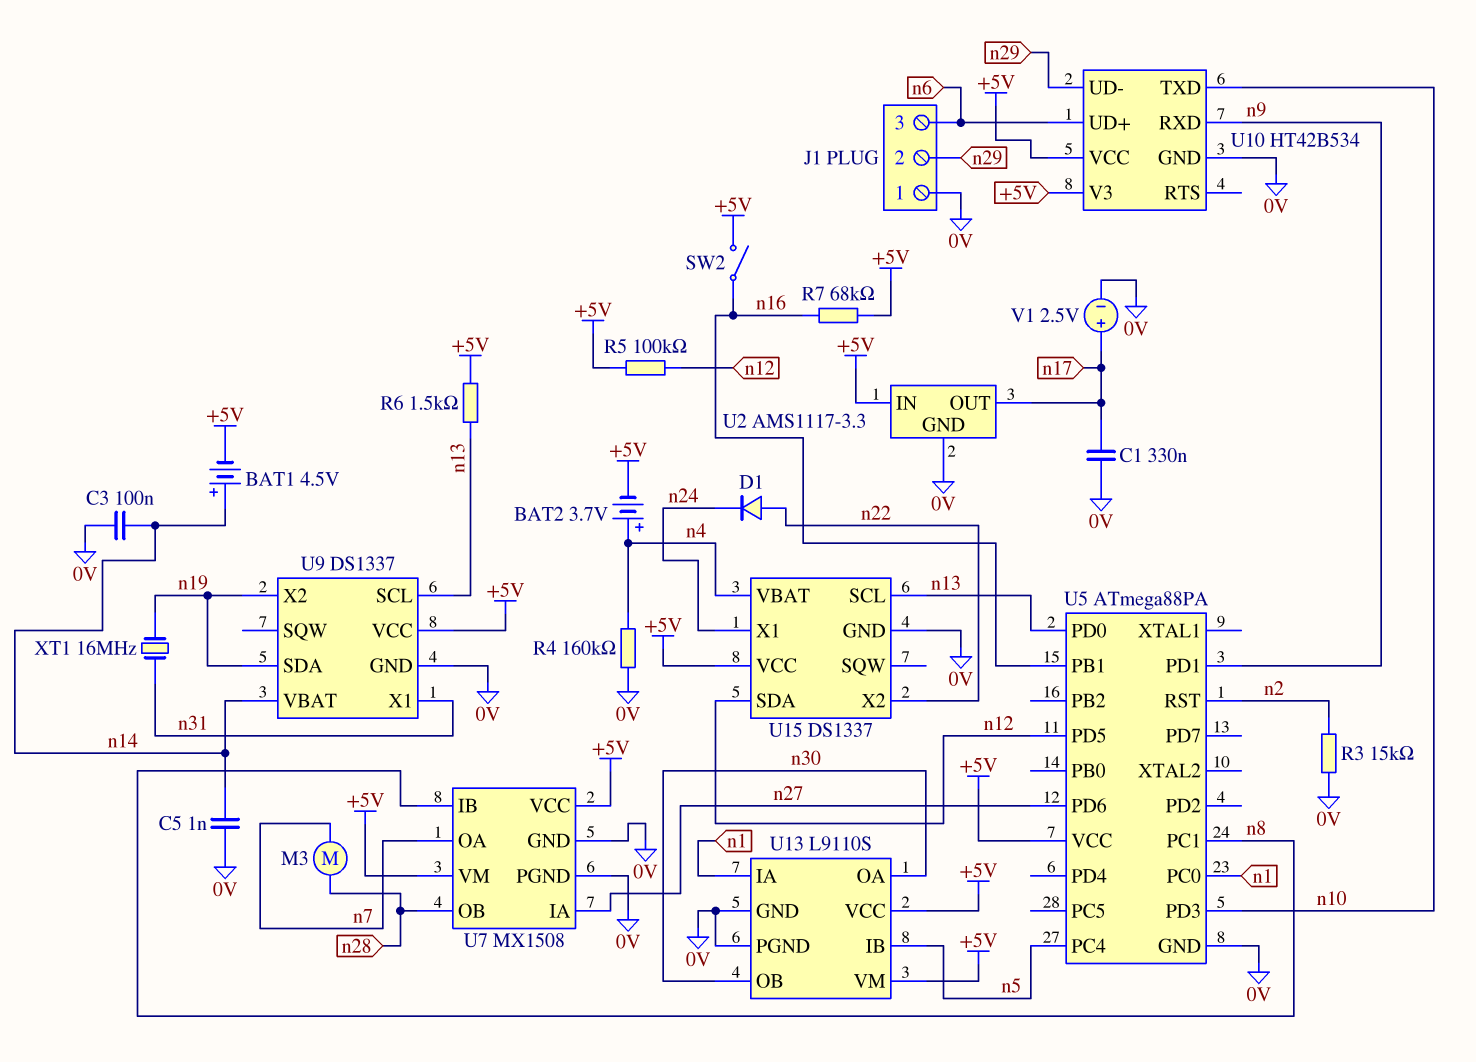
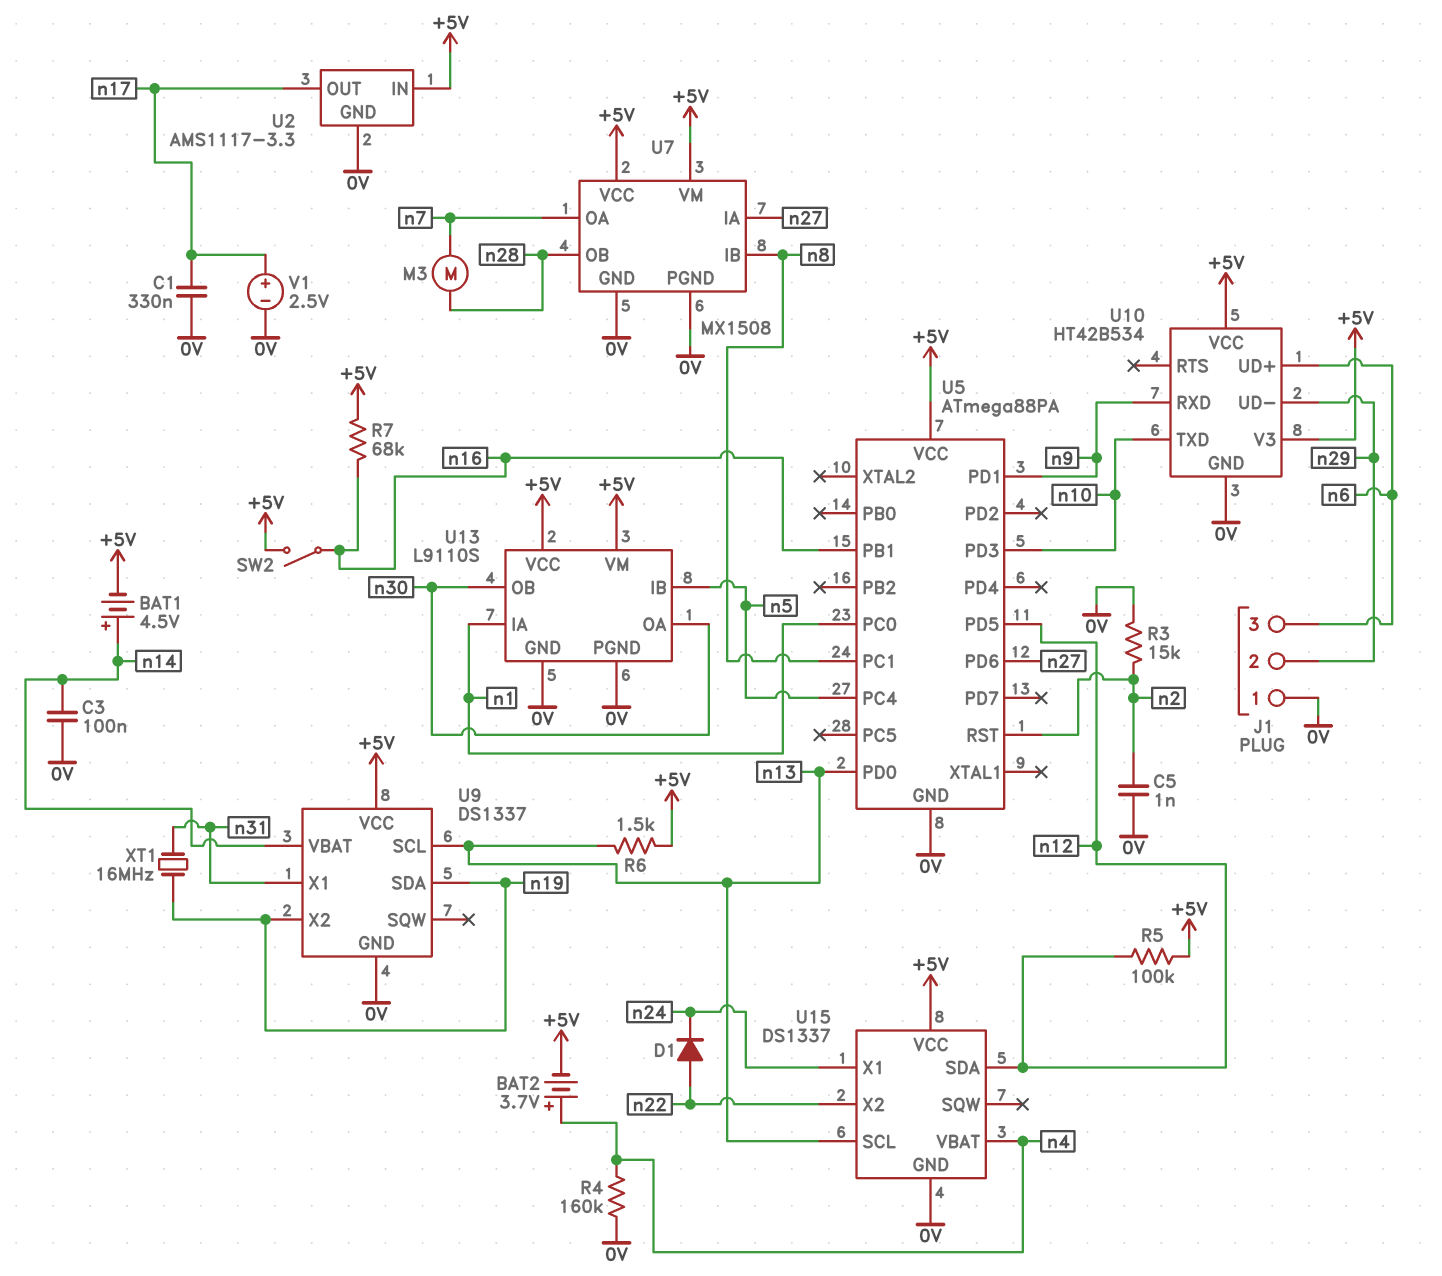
C5: 1nF (0V, n14) -> 1nF (0V, n2)

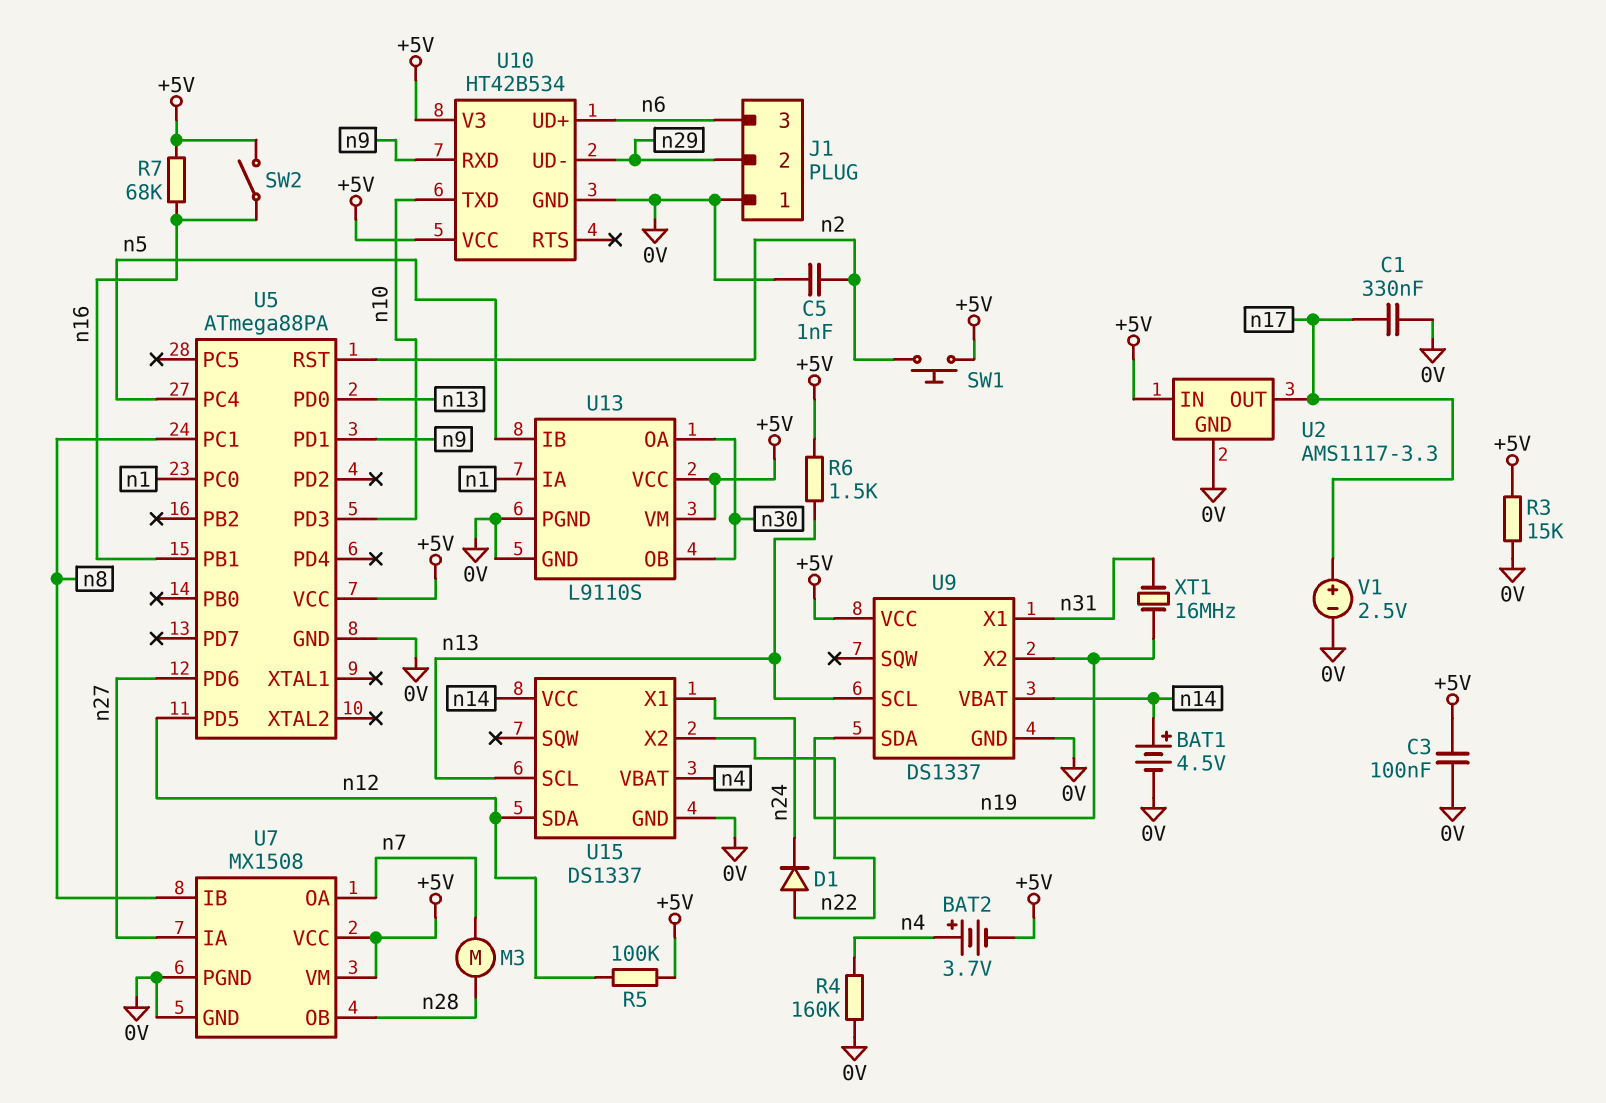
BAT1: 4.5V (plus n14, minus +5V) -> 4.5V (plus n14, minus 0V)
C3: 100nF (0V, n14) -> 100nF (+5V, 0V)
R3: 15k (0V, n2) -> 15k (+5V, 0V)
SW1: none -> button (+5V, n2)
U15 pin VCC: +5V -> n14

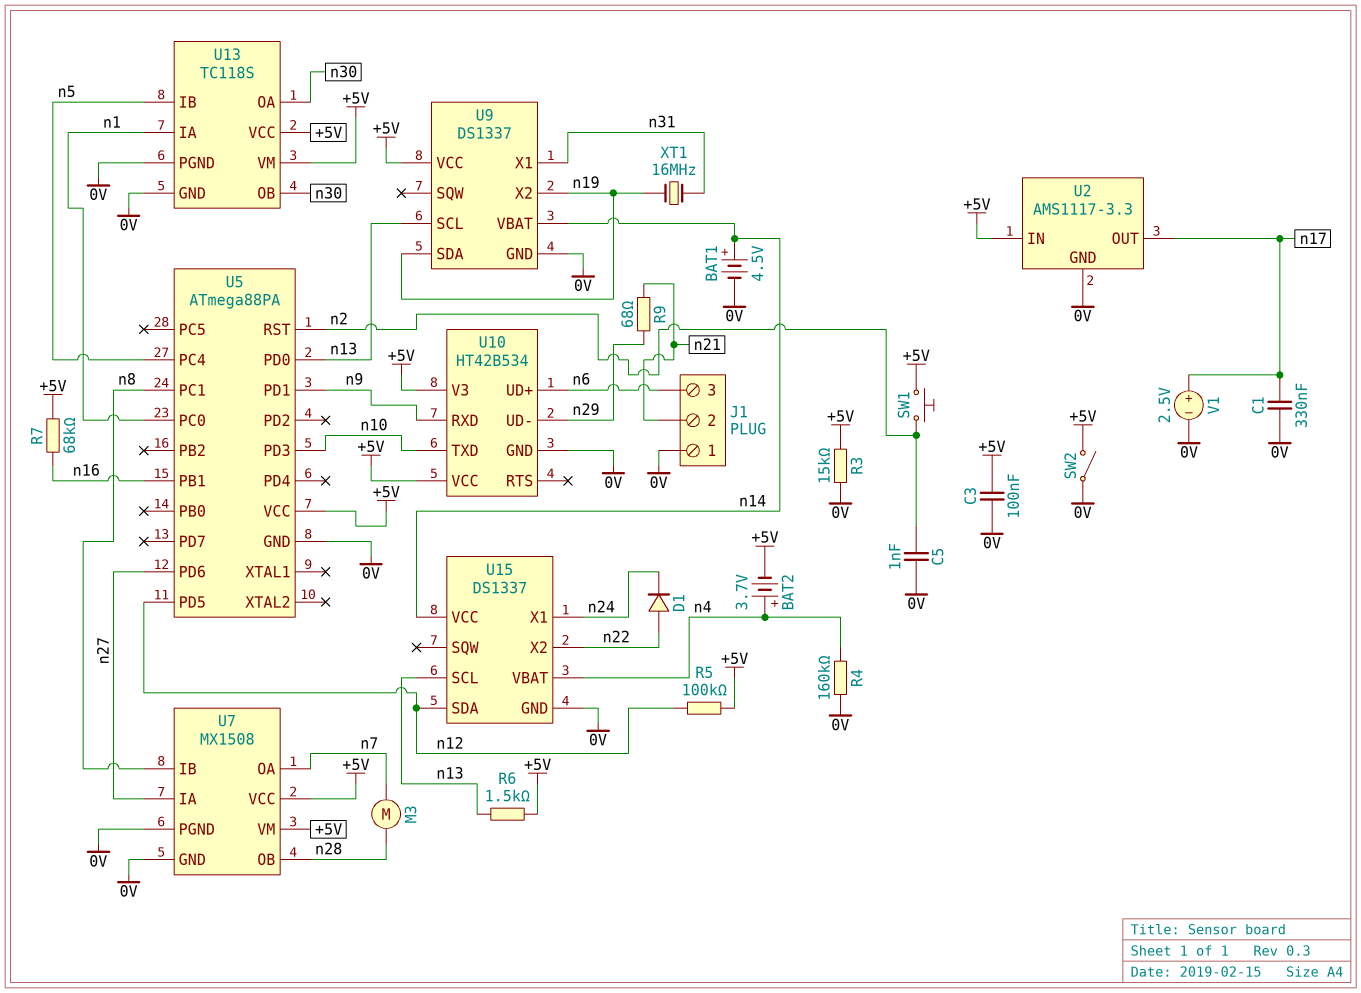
J1 pin 2: n29 -> n21
R9: none -> 68 (n21, n29)
SW2: switch (+5V, n16) -> switch (+5V, 0V)
U13: L9110S -> TC118S

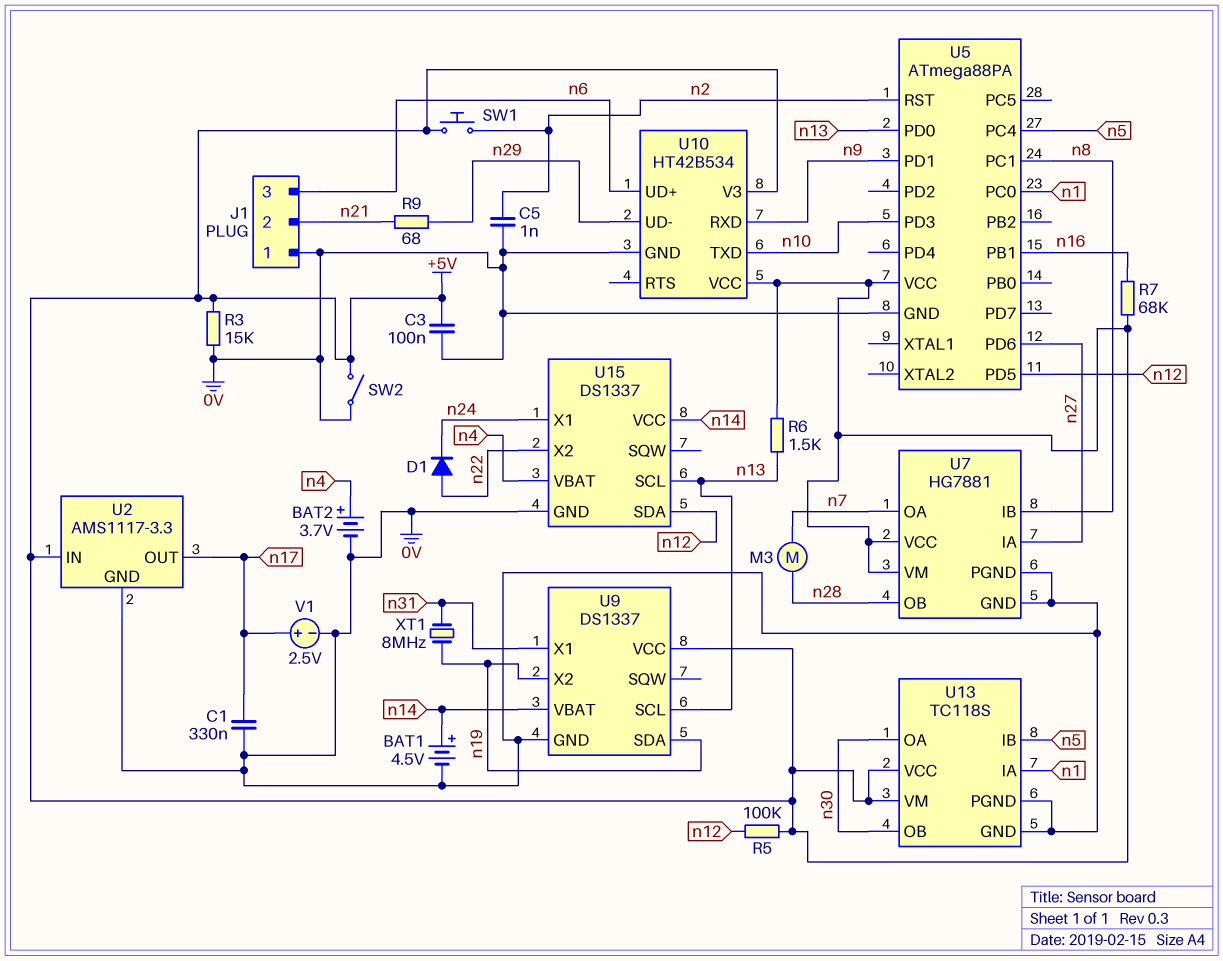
BAT2: 3.7V (plus n4, minus +5V) -> 3.7V (plus n4, minus 0V)
R4: 160k (0V, n4) -> none
U7: MX1508 -> HG7881
XT1: 16MHz (n19, n31) -> 8MHz (n19, n31)

